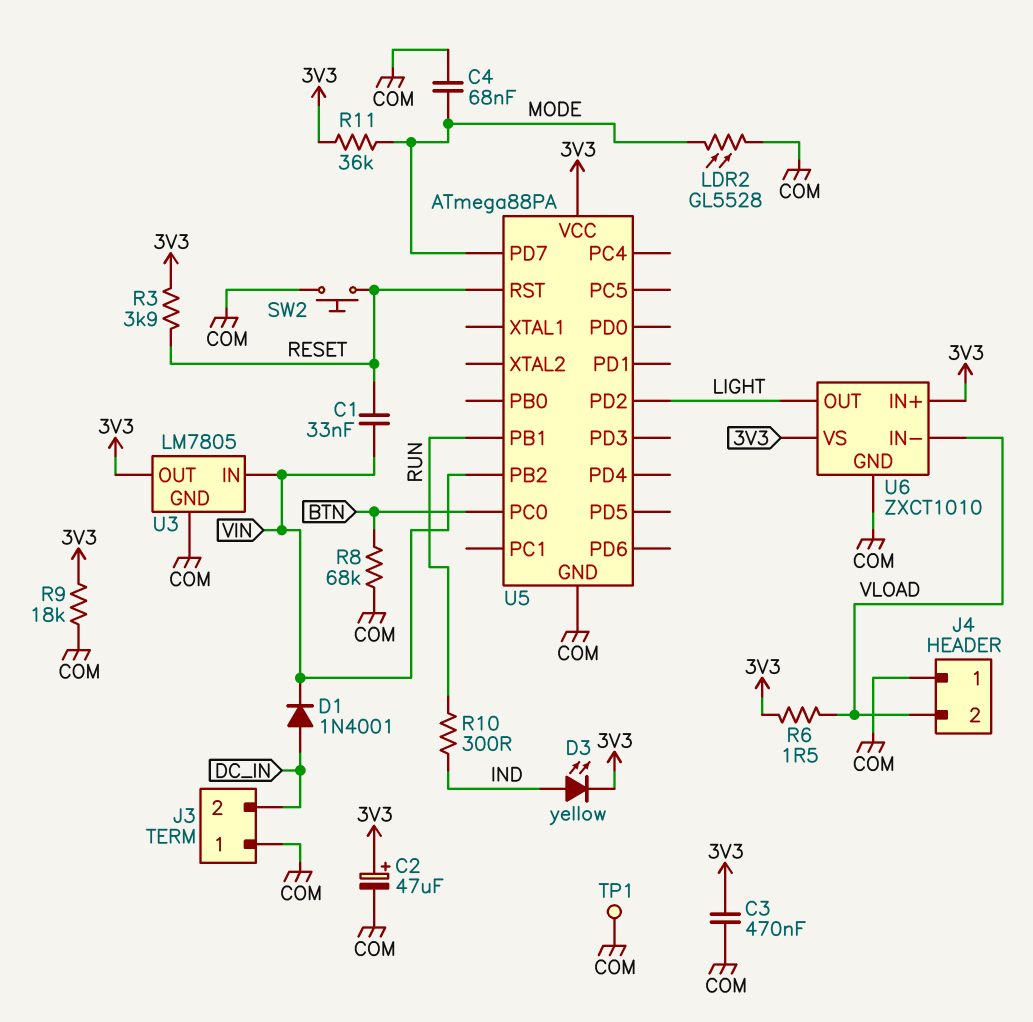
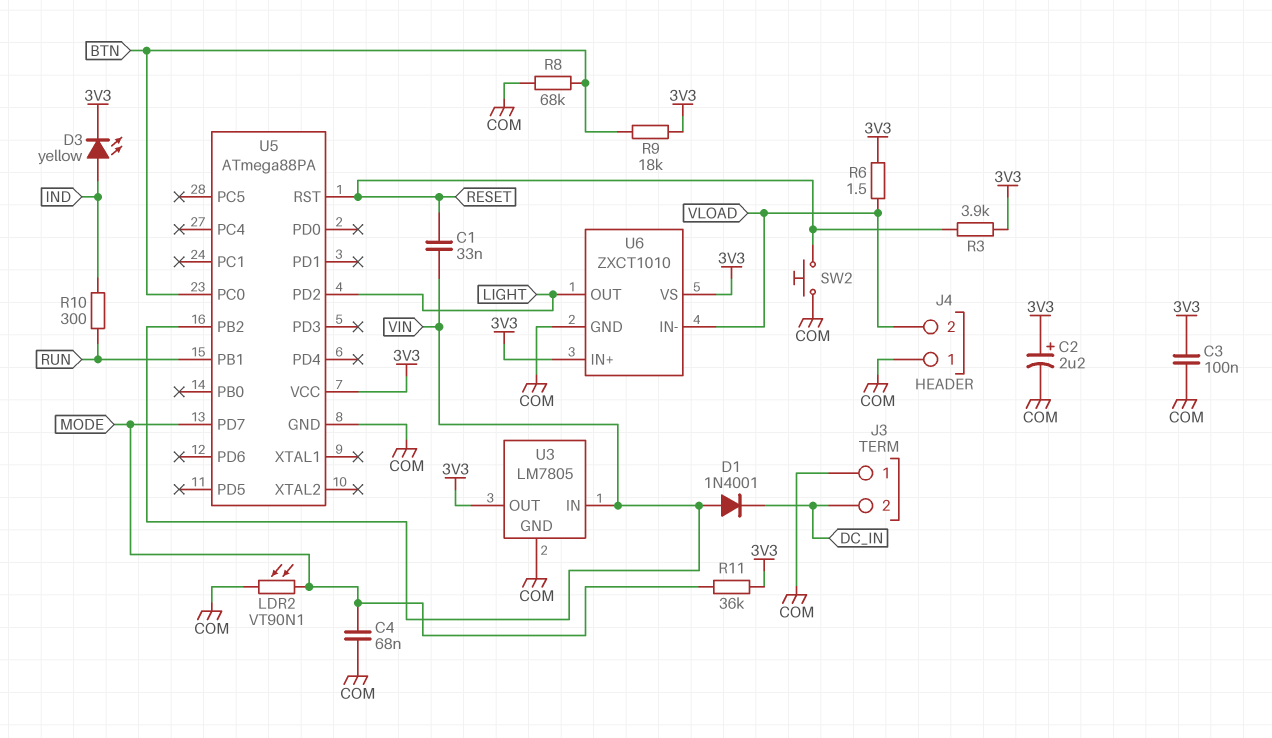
C2: 47uF (plus 3V3, minus COM) -> 2.2uF (plus 3V3, minus COM)
C3: 470nF (3V3, COM) -> 100nF (3V3, COM)
D1: diode 1N4001 (A DC_IN, K VIN) -> diode 1N4001 (A VIN, K DC_IN)
LDR2: GL5528 (COM, MODE) -> VT90N1 (COM, MODE)
R9: 18k (3V3, COM) -> 18k (3V3, BTN)
TP1: test point (COM) -> none

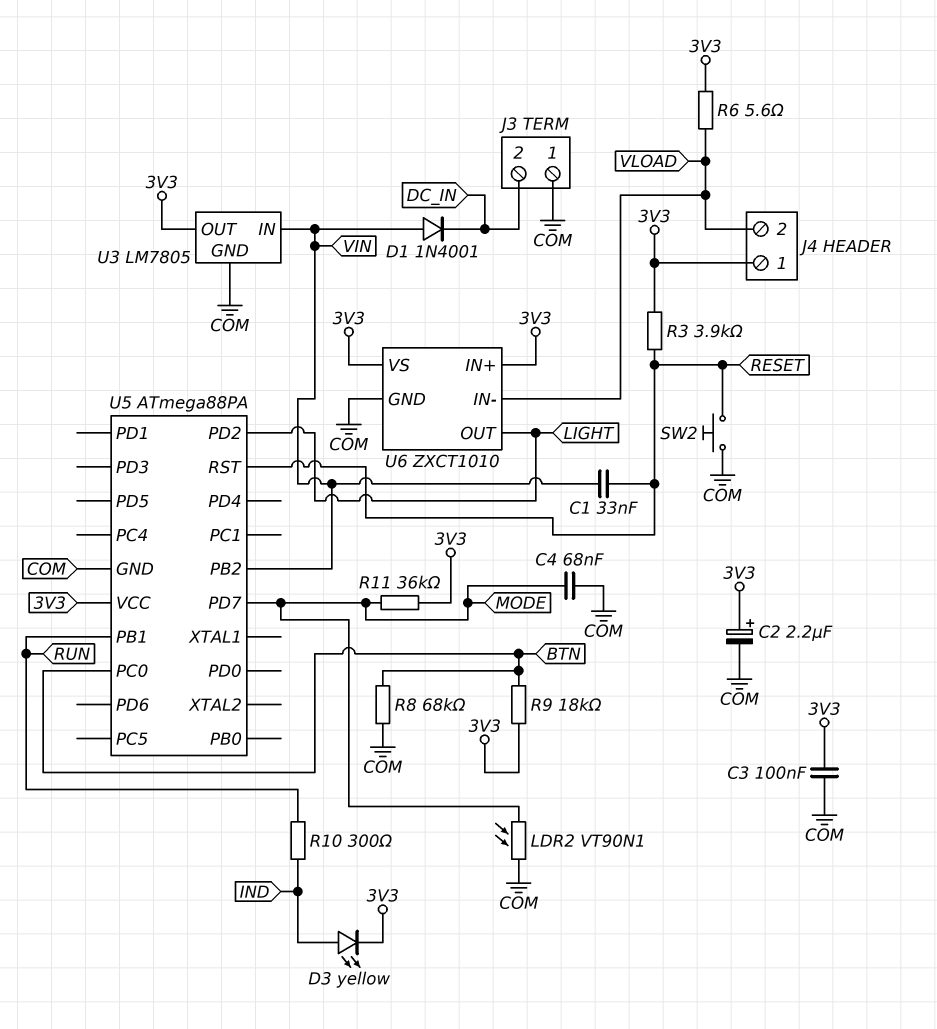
J4 pin 1: COM -> 3V3
R6: 1.5 (3V3, VLOAD) -> 5.6 (3V3, VLOAD)

